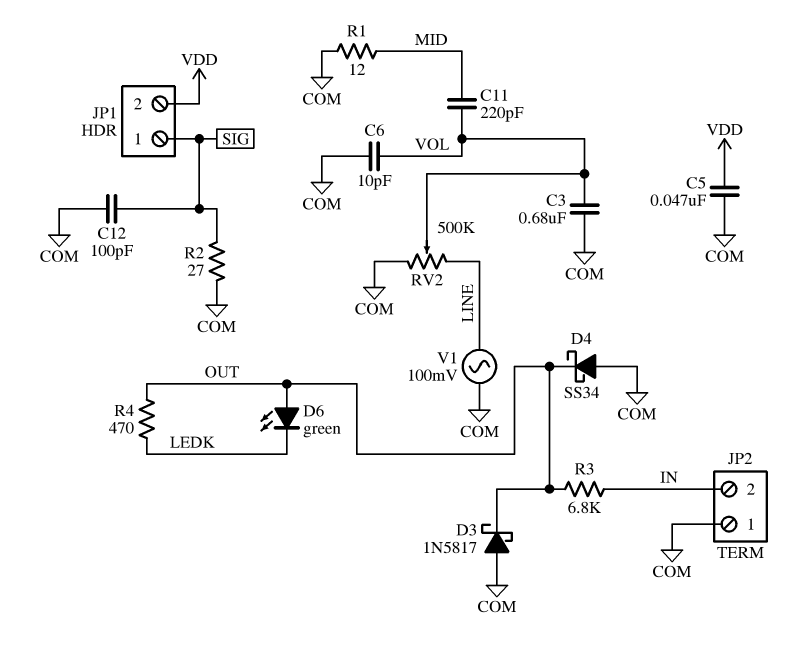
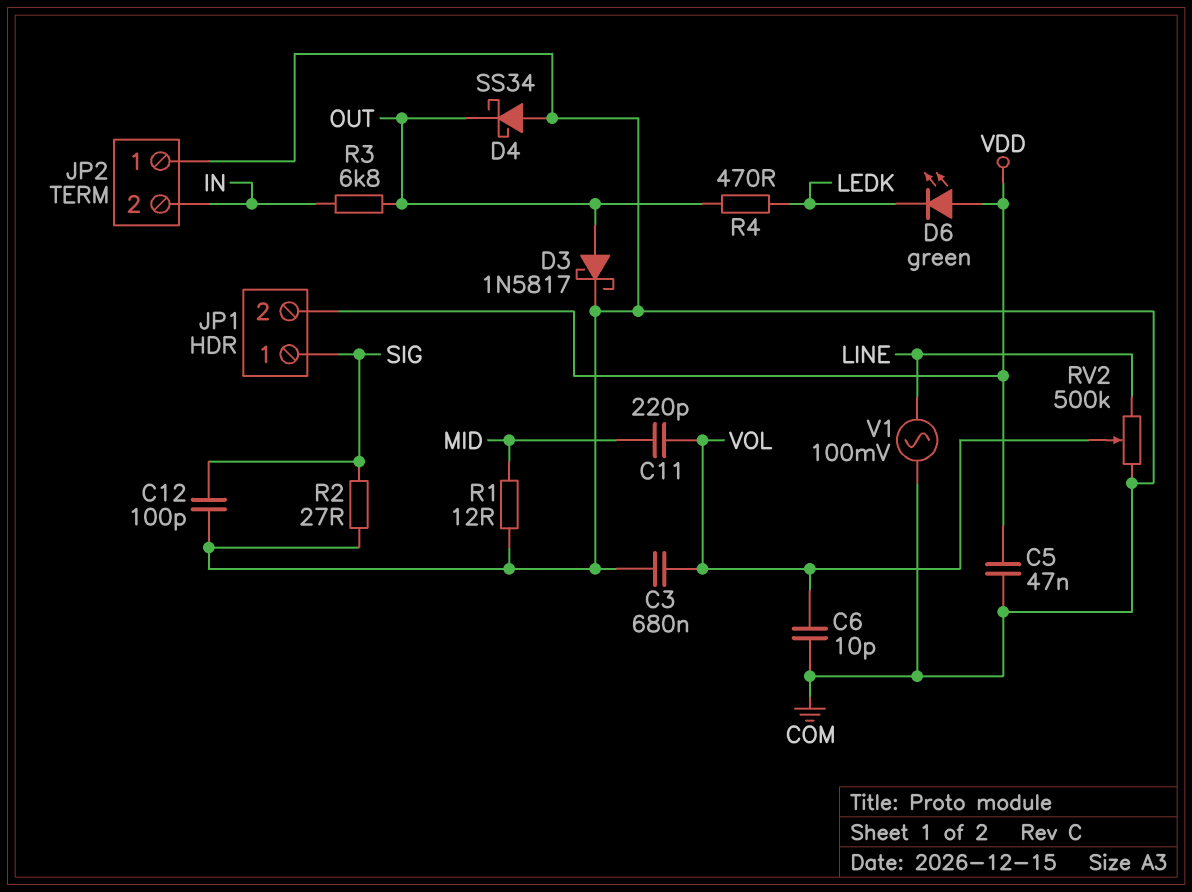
D3: schottky 1N5817 (A COM, K OUT) -> schottky 1N5817 (A OUT, K COM)
D6: LED green (A OUT, K LEDK) -> LED green (A VDD, K LEDK)

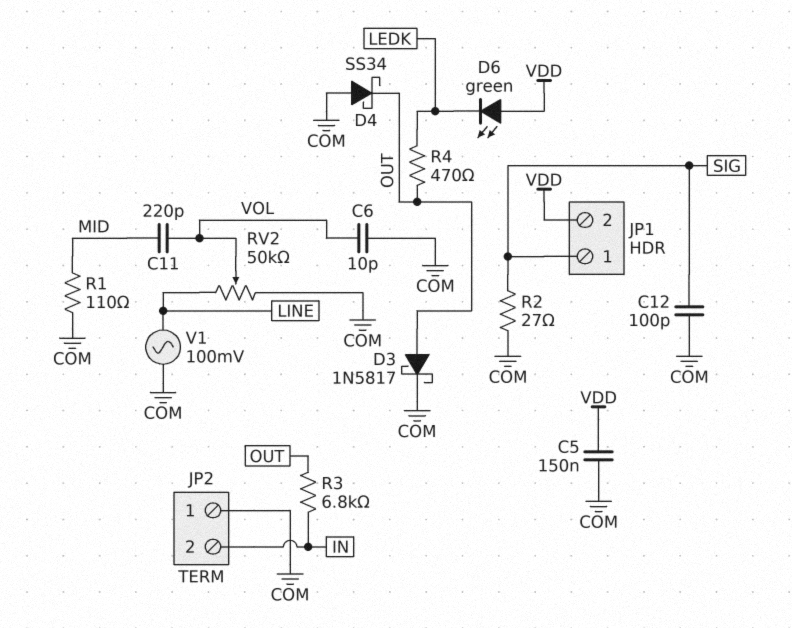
C3: 680nF (COM, VOL) -> none
C5: 47nF (COM, VDD) -> 150nF (COM, VDD)
R1: 12 (COM, MID) -> 110 (COM, MID)
RV2: 500k (COM, LINE, wiper VOL) -> 50k (COM, LINE, wiper VOL)

